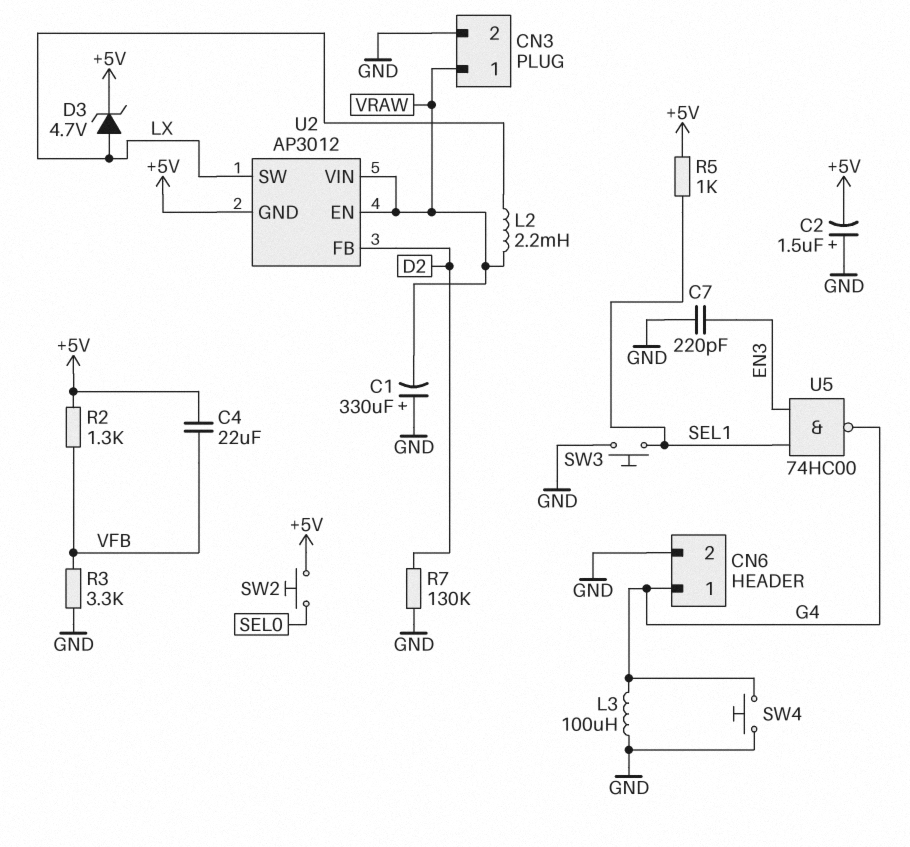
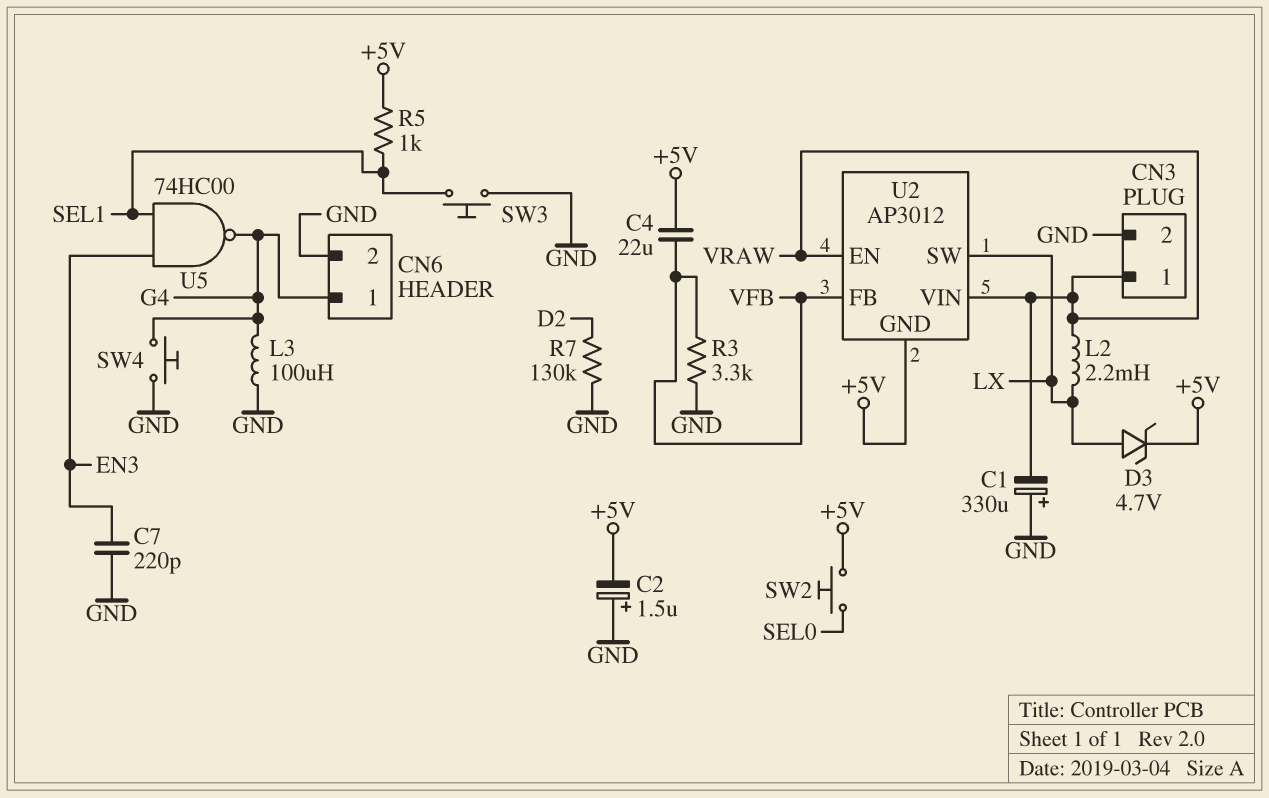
R2: 1.3k (+5V, VFB) -> none
U2 pin FB: D2 -> VFB

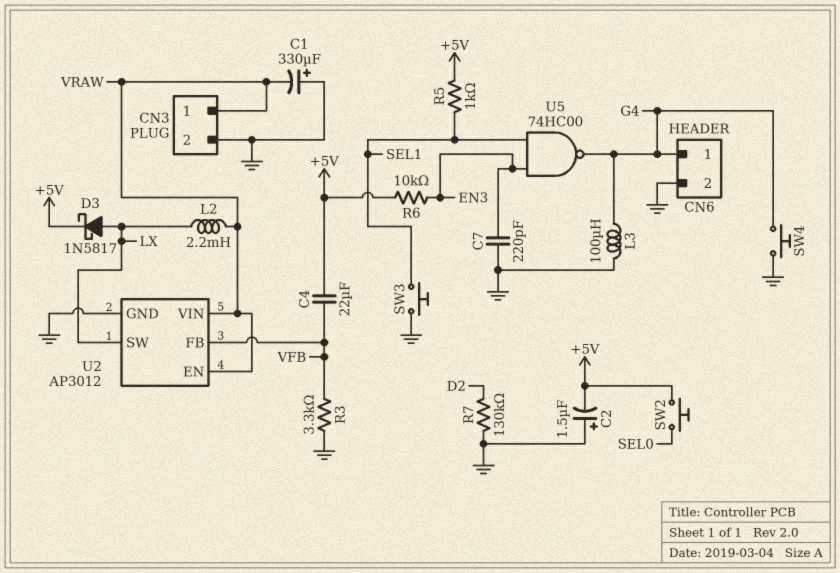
D3: zener 4.7V (A LX, K +5V) -> schottky 1N5817 (A LX, K +5V)
R6: none -> 10k (+5V, EN3)
U2 pin GND: +5V -> GND

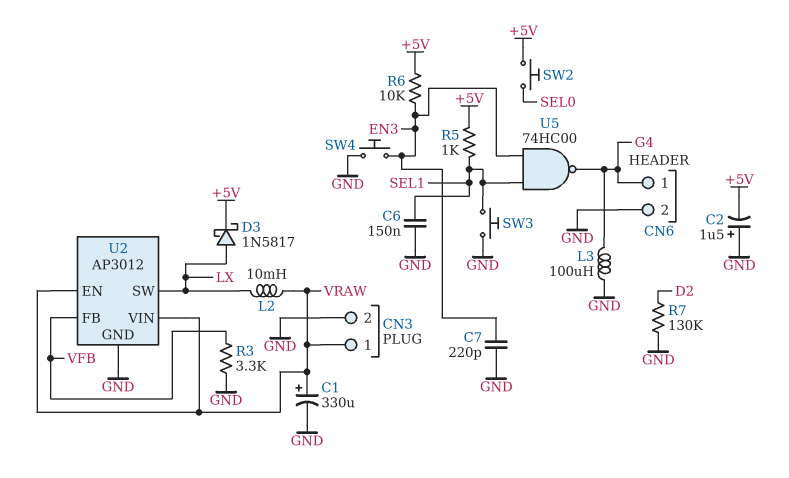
C1: 330uF (plus GND, minus VRAW) -> 330uF (plus VRAW, minus GND)
C4: 22uF (+5V, VFB) -> none
C6: none -> 150nF (GND, SEL1)
L2: 2.2mH (LX, VRAW) -> 10mH (LX, VRAW)
SW4: button (G4, GND) -> button (EN3, GND)

